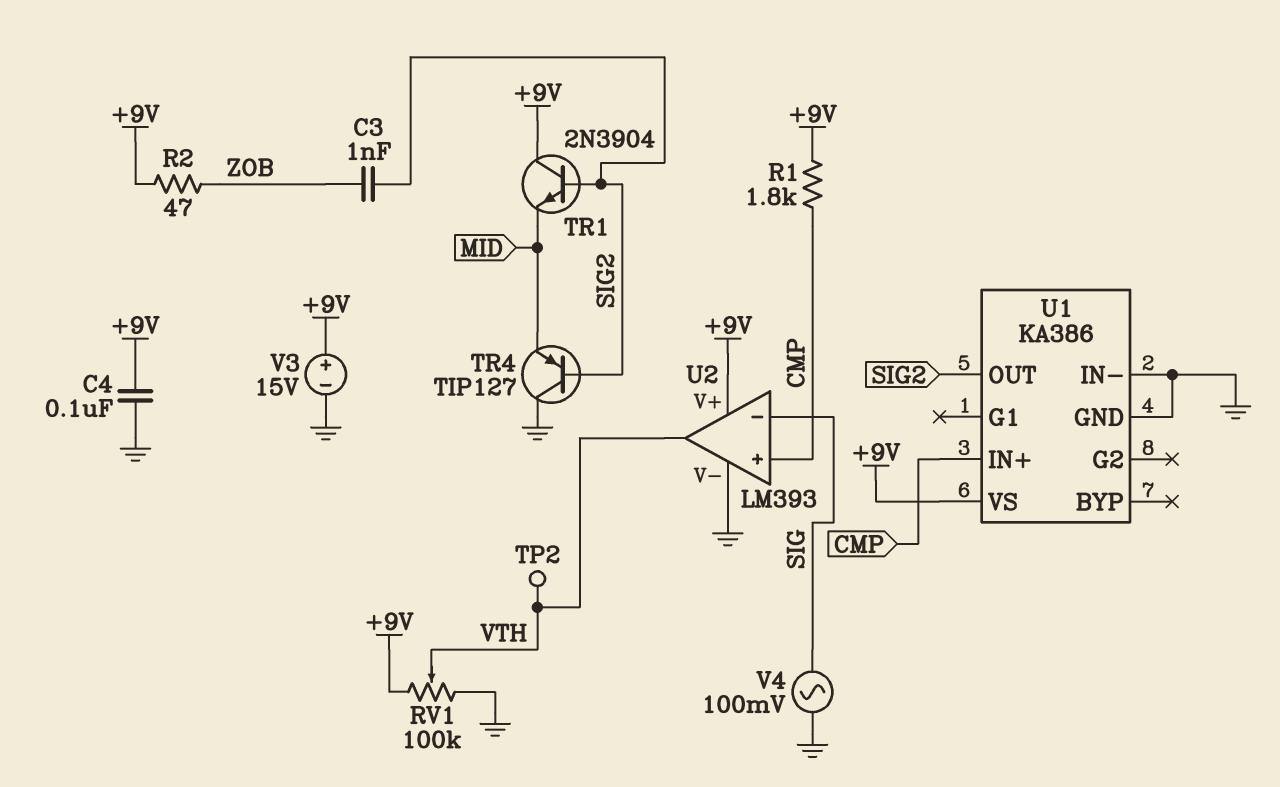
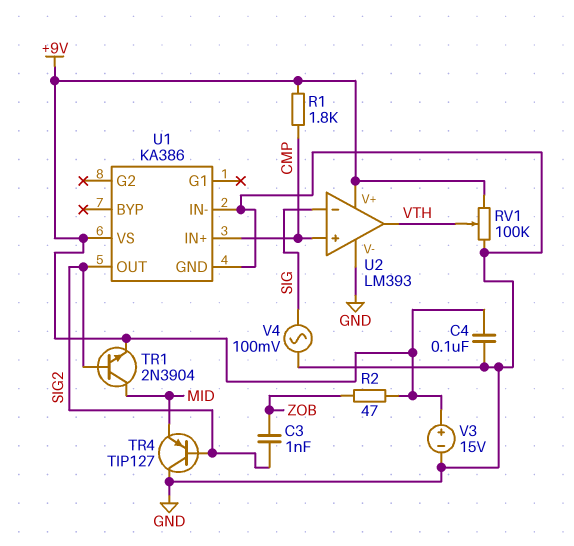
TP2: test point (VTH) -> none
TR1: NPN 2N3904 (B SIG2, C +9V, E MID) -> NPN 2N3904 (B SIG2, C MID, E +9V)

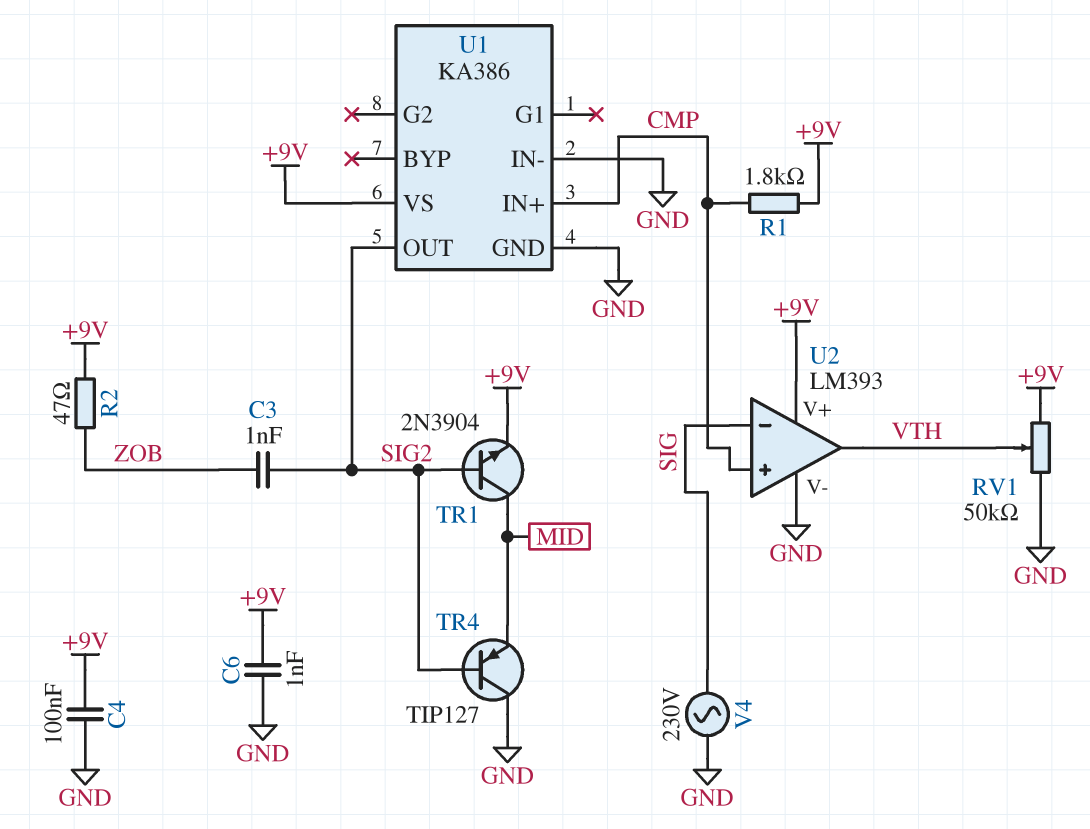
C6: none -> 1nF (+9V, GND)
RV1: 100k (+9V, GND, wiper VTH) -> 50k (+9V, GND, wiper VTH)
V3: 15V (plus +9V, minus GND) -> none
V4: AC 100mV (GND, SIG) -> AC 230V (GND, SIG)

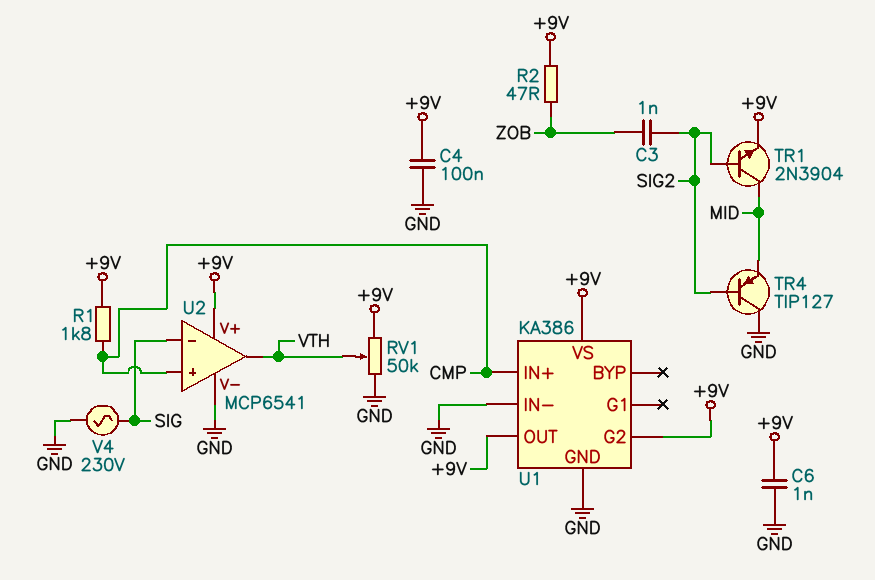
U1 pin G2: none -> +9V
U1 pin OUT: SIG2 -> +9V
U2: LM393 -> MCP6541

